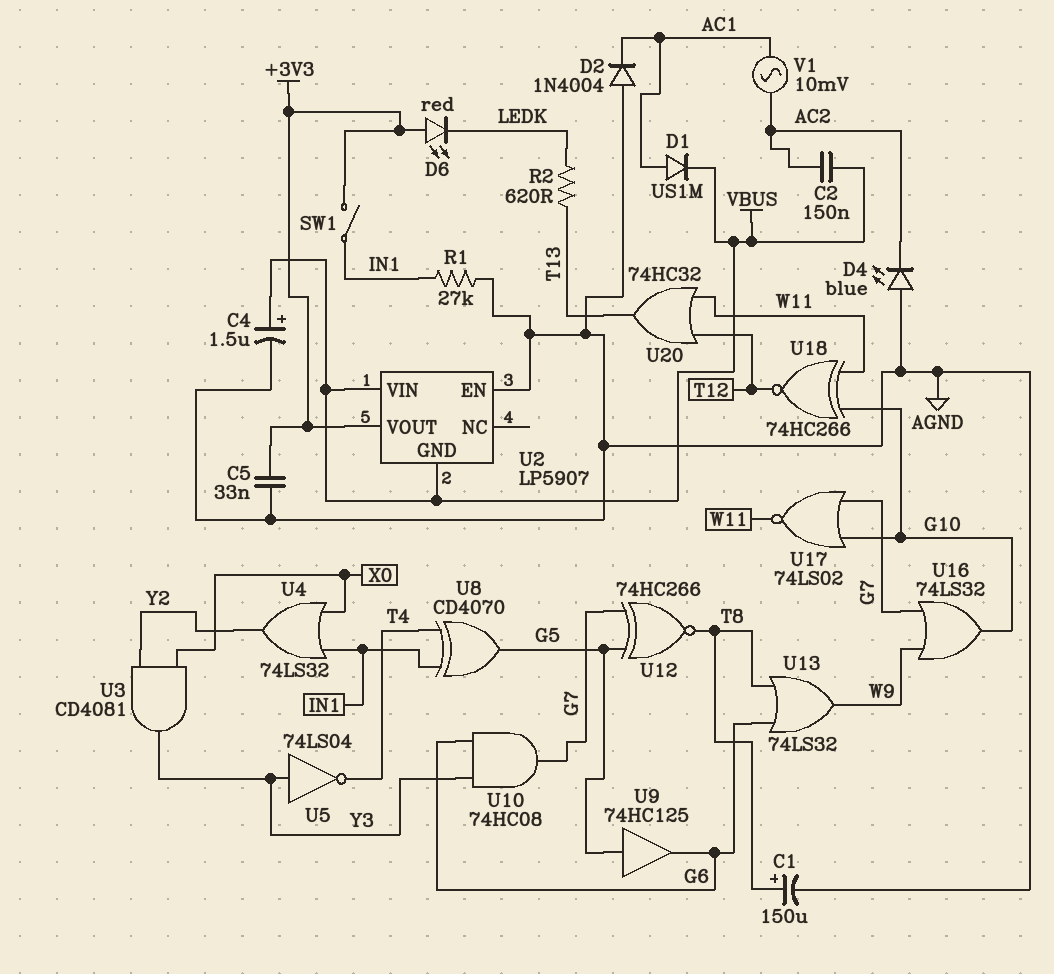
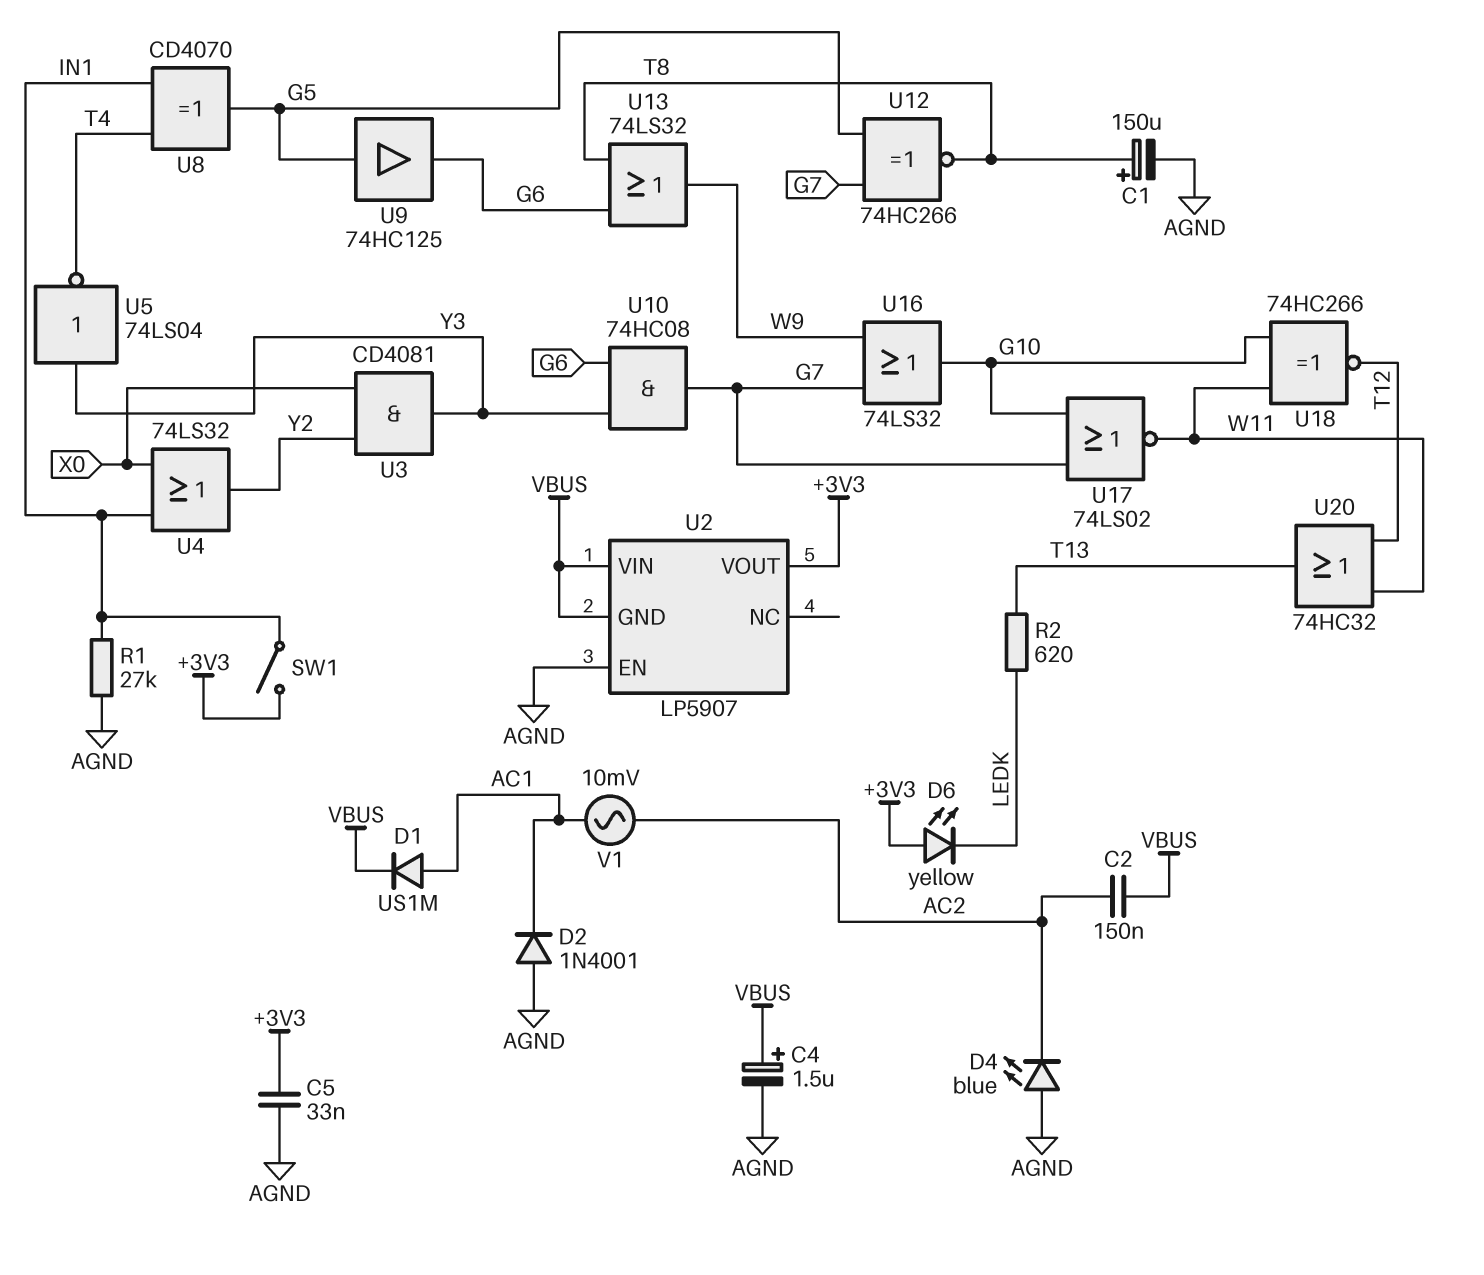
D2: diode 1N4004 (A AGND, K AC1) -> diode 1N4001 (A AGND, K AC1)
D6: LED red (A +3V3, K LEDK) -> LED yellow (A +3V3, K LEDK)

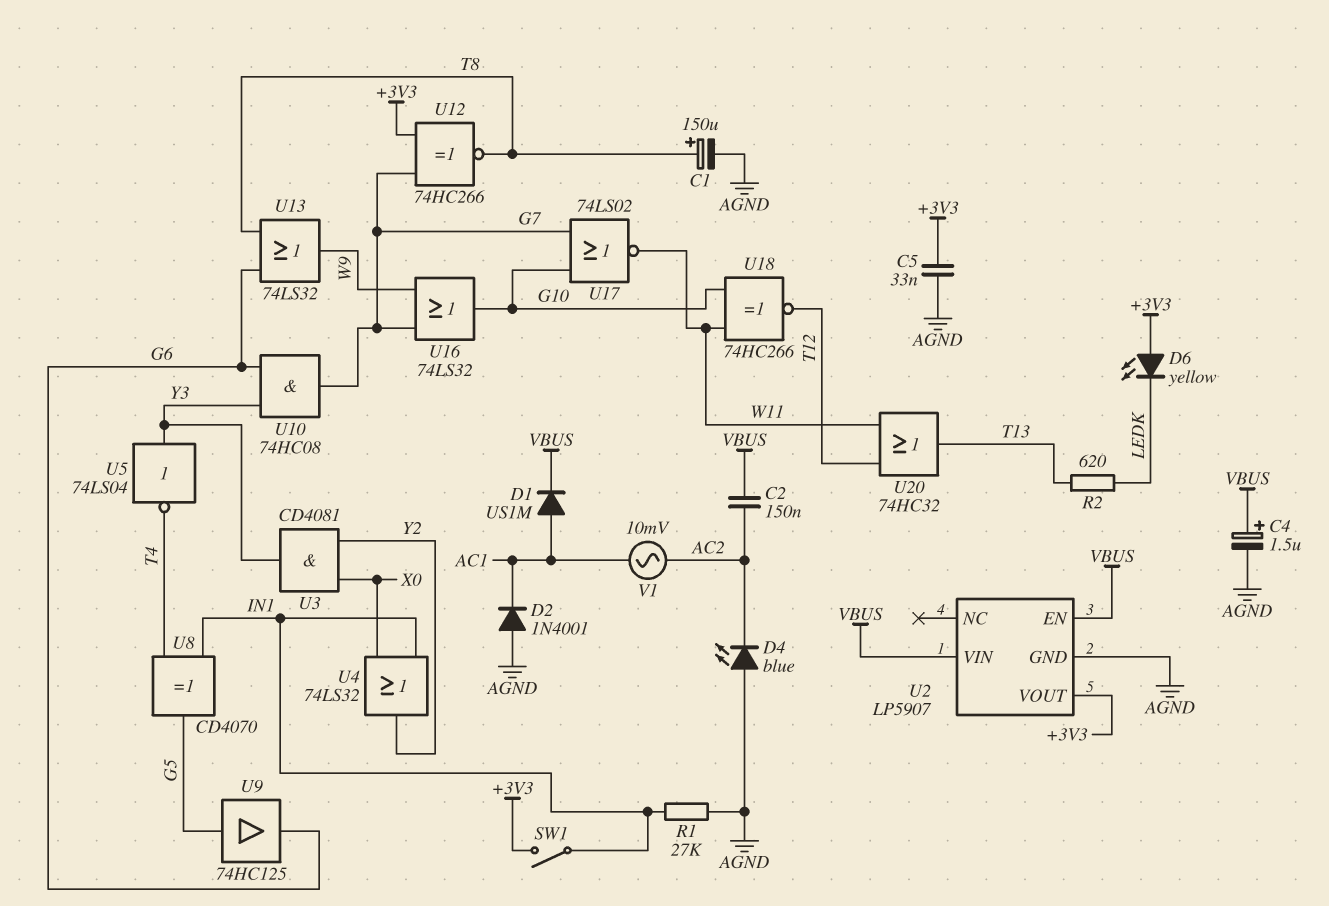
U2 pin EN: AGND -> VBUS
U2 pin GND: VBUS -> AGND
U12: XNOR 74HC266 (in G5, in G7, out T8) -> XNOR 74HC266 (in +3V3, in G7, out T8)

